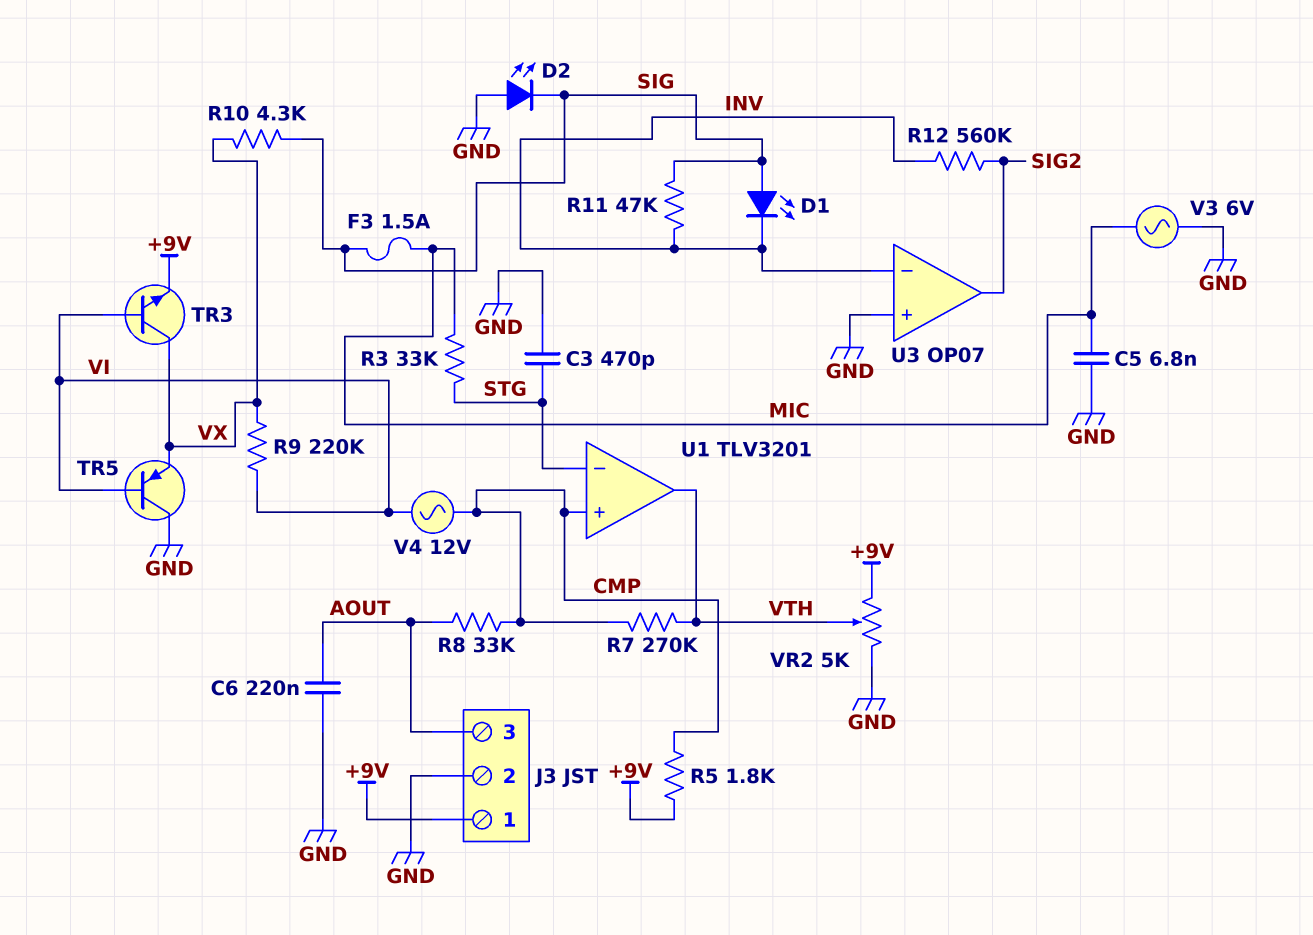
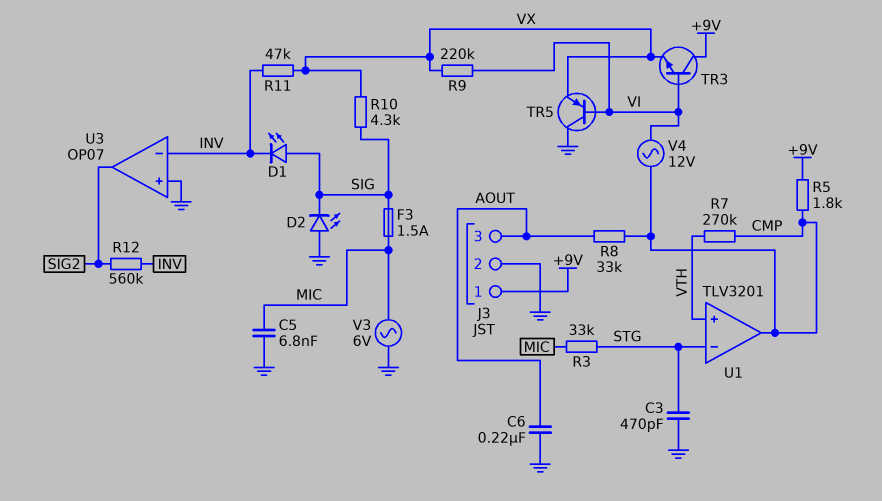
R11: 47k (INV, SIG) -> 47k (INV, VX)
TR3: NPN (B VI, C VX, E +9V) -> NPN (B VI, C +9V, E VX)
U1 pin in+: CMP -> VTH
U1 pin out: VTH -> CMP
VR2: 5k (+9V, GND, wiper VTH) -> none

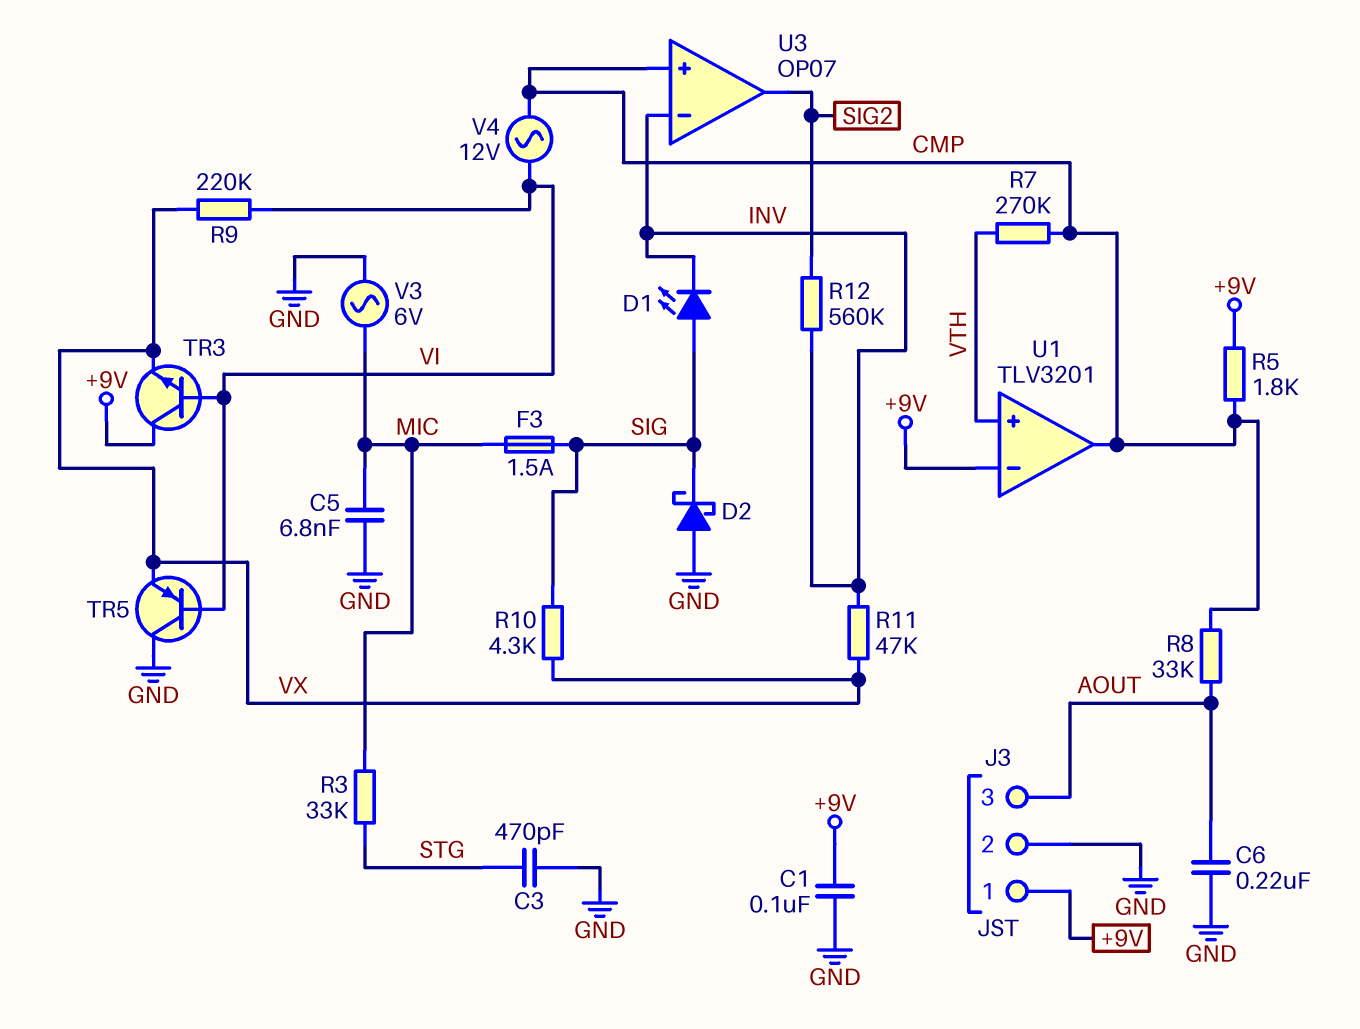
C1: none -> 100nF (+9V, GND)
D2: LED (A GND, K SIG) -> schottky (A GND, K SIG)
U1 pin in-: STG -> +9V
U3 pin in+: GND -> CMP

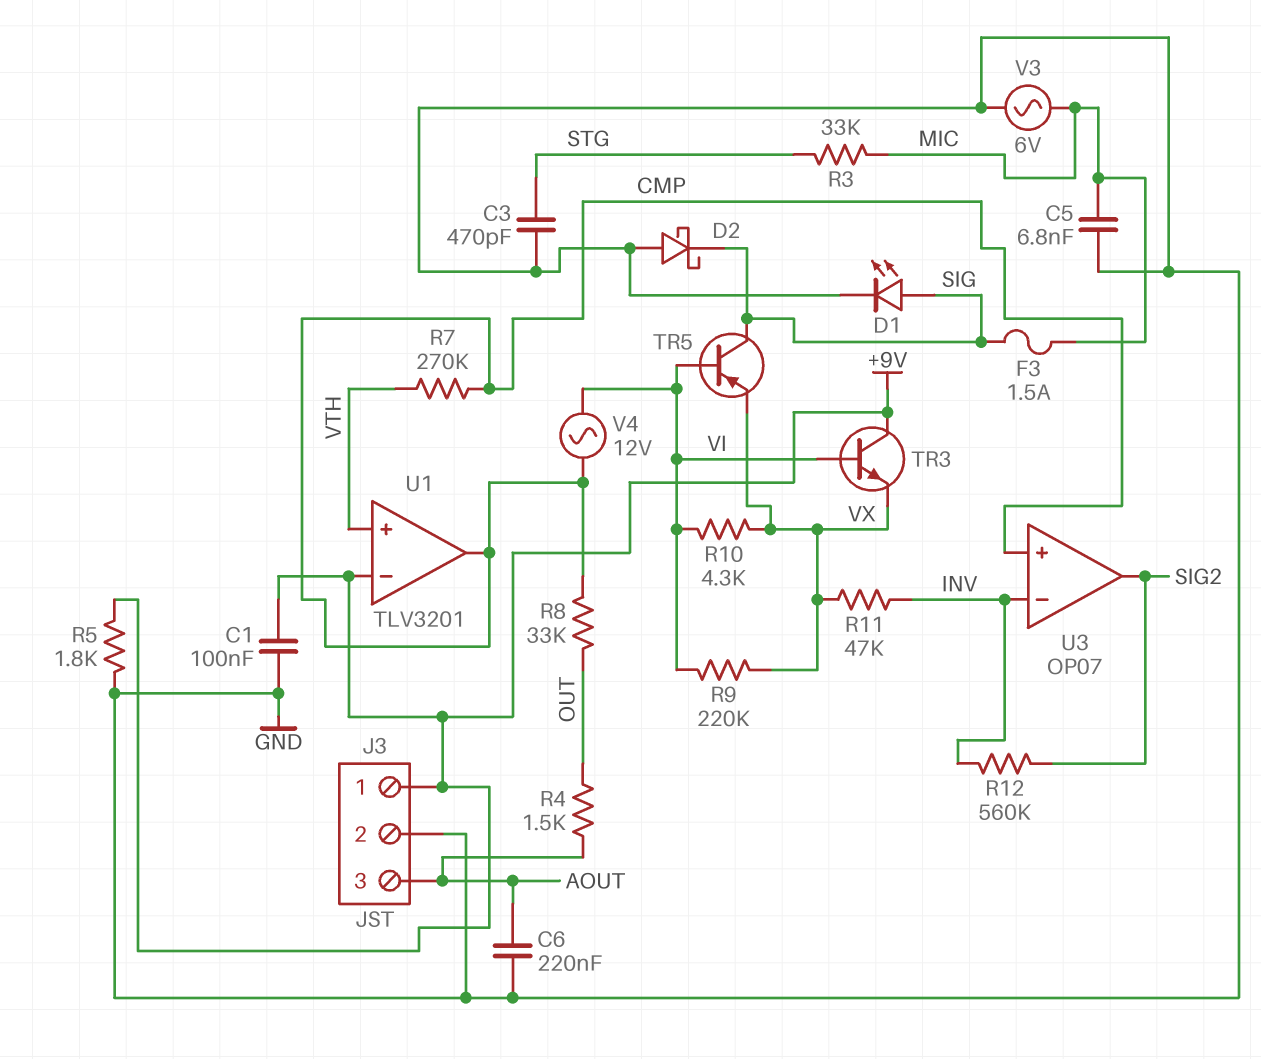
D1: LED (A SIG, K INV) -> LED (A SIG, K GND)
R4: none -> 1.5k (AOUT, OUT)
R5: 1.8k (+9V, CMP) -> 1.8k (+9V, GND)
R8: 33k (AOUT, CMP) -> 33k (CMP, OUT)
R10: 4.3k (SIG, VX) -> 4.3k (VI, VX)
TR5: PNP (B VI, C GND, E VX) -> PNP (B VI, C SIG, E VX)

